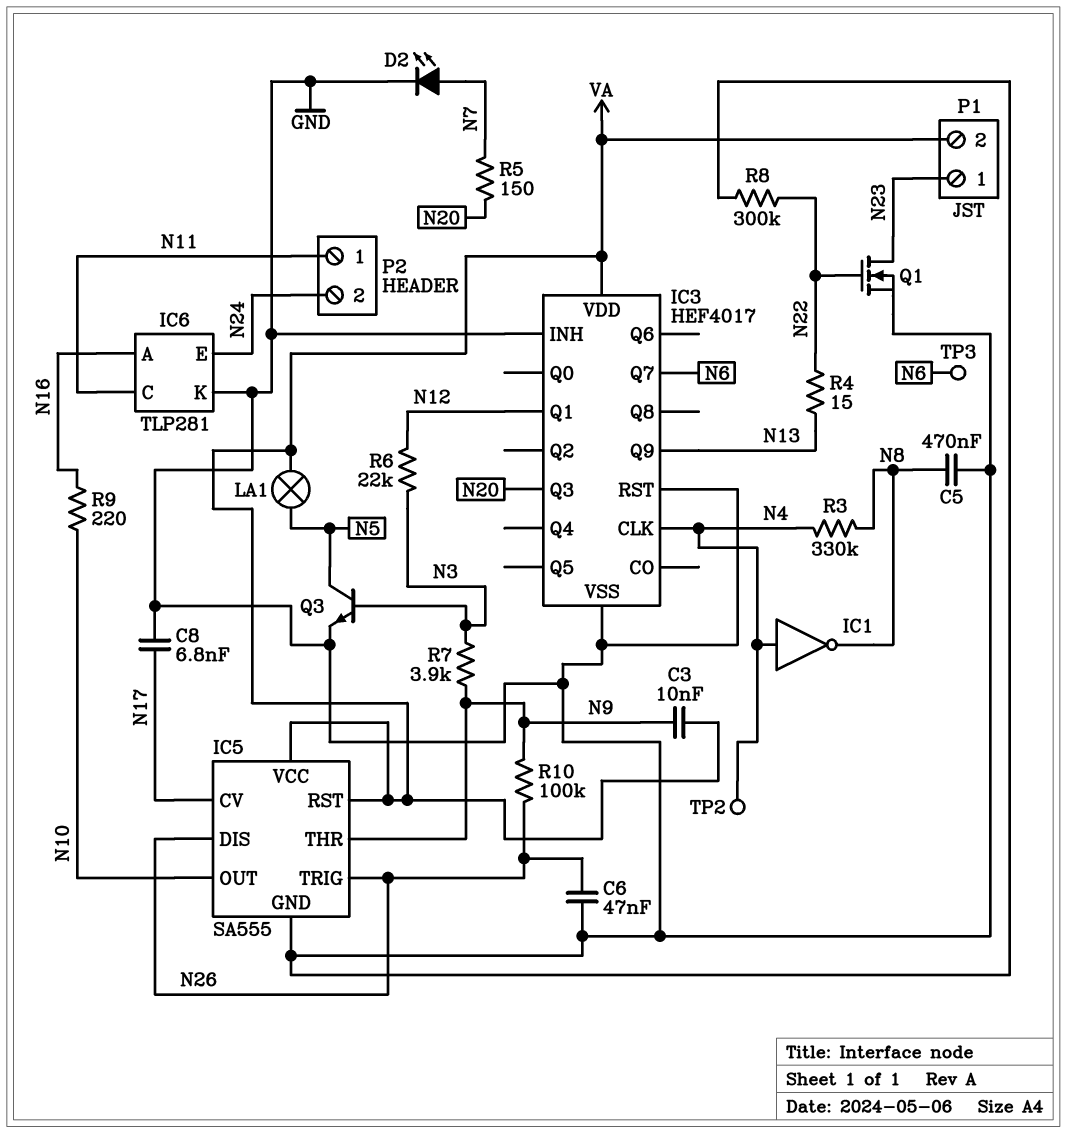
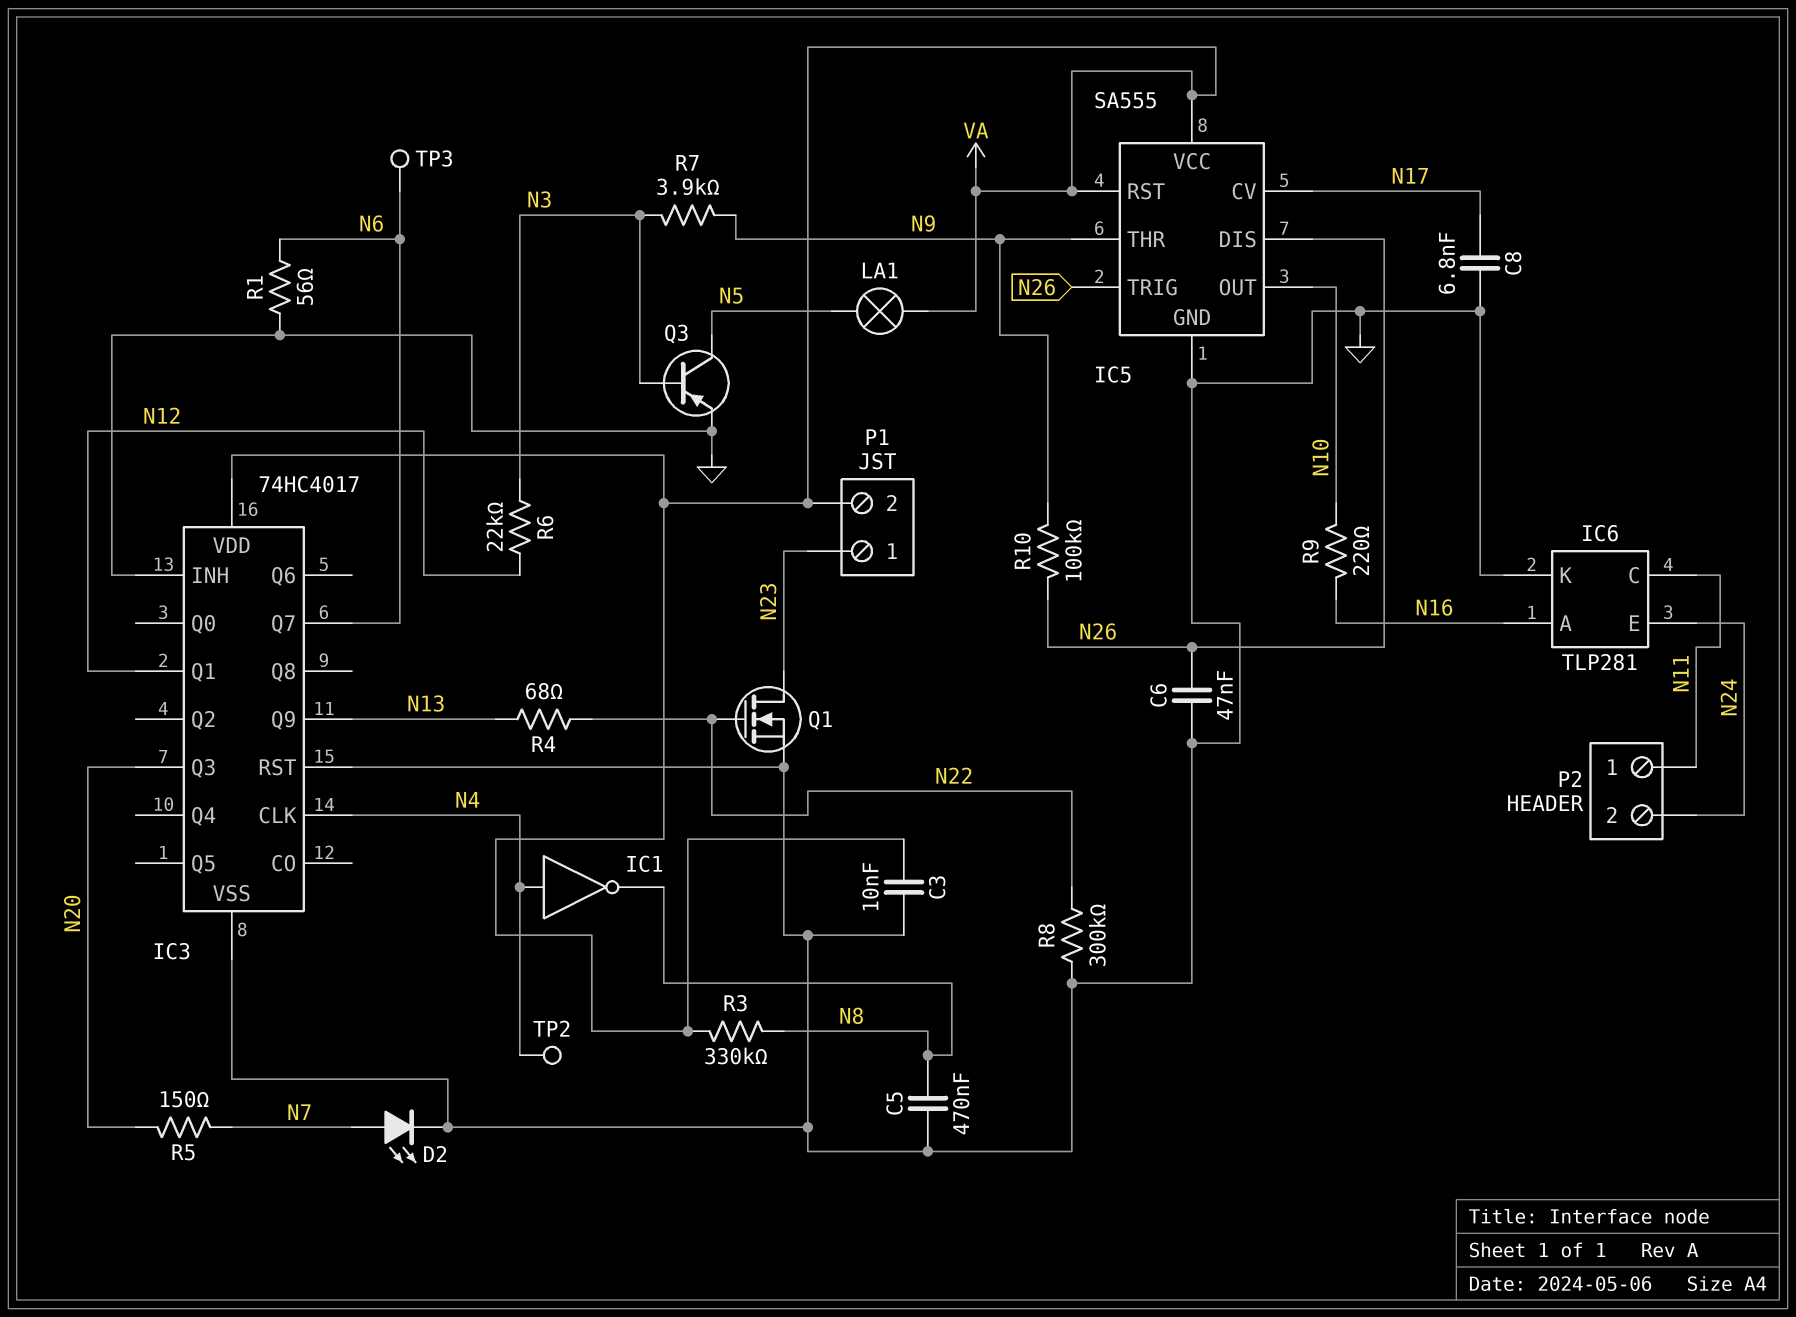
C3: 10nF (N9, VA) -> 10nF (GND, VA)
IC3: HEF4017 -> 74HC4017
Q3: NPN (B N3, C N5, E GND) -> PNP (B N3, C N5, E GND)
R1: none -> 56 (GND, N6)
R3: 330k (N4, N8) -> 330k (N8, VA)
R4: 15 (N13, N22) -> 68 (N13, N22)

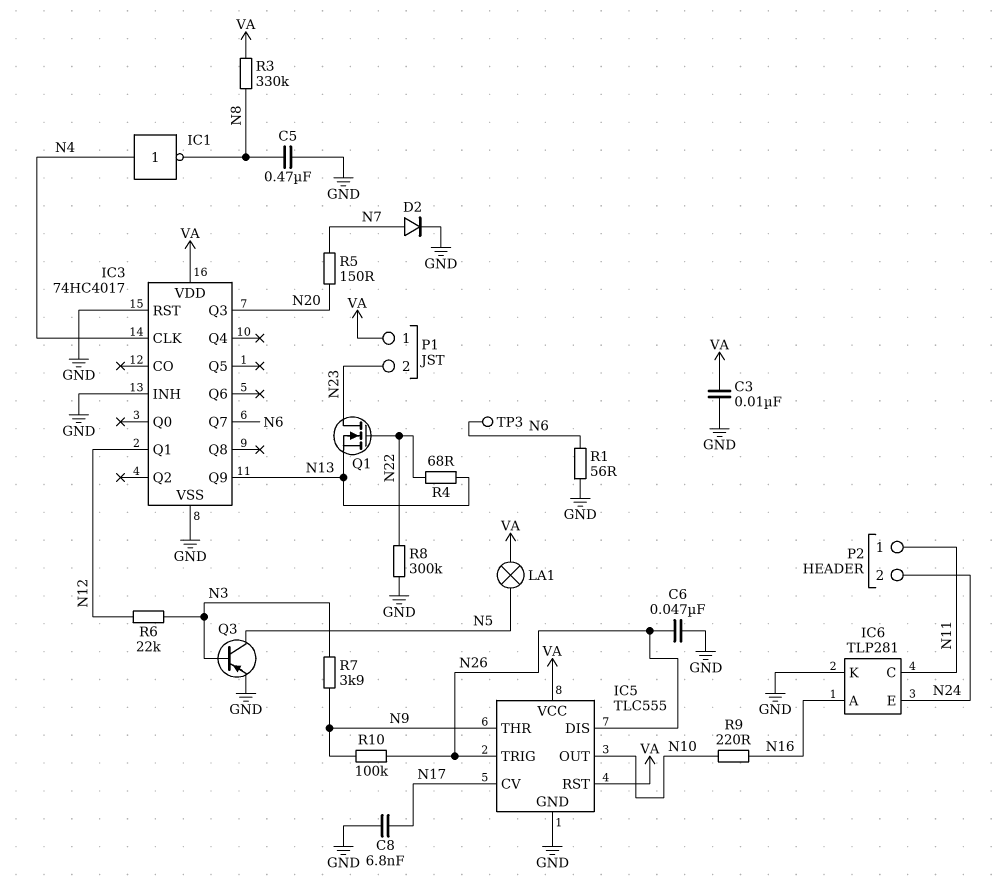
D2: LED (A N7, K GND) -> diode (A N7, K GND)
IC5: SA555 -> TLC555
P1 pin 1: N23 -> VA
P1 pin 2: VA -> N23
Q1: NMOS (G N22, D N23, S GND) -> NMOS (G N22, D N23, S N13)
TP2: test point (N4) -> none

